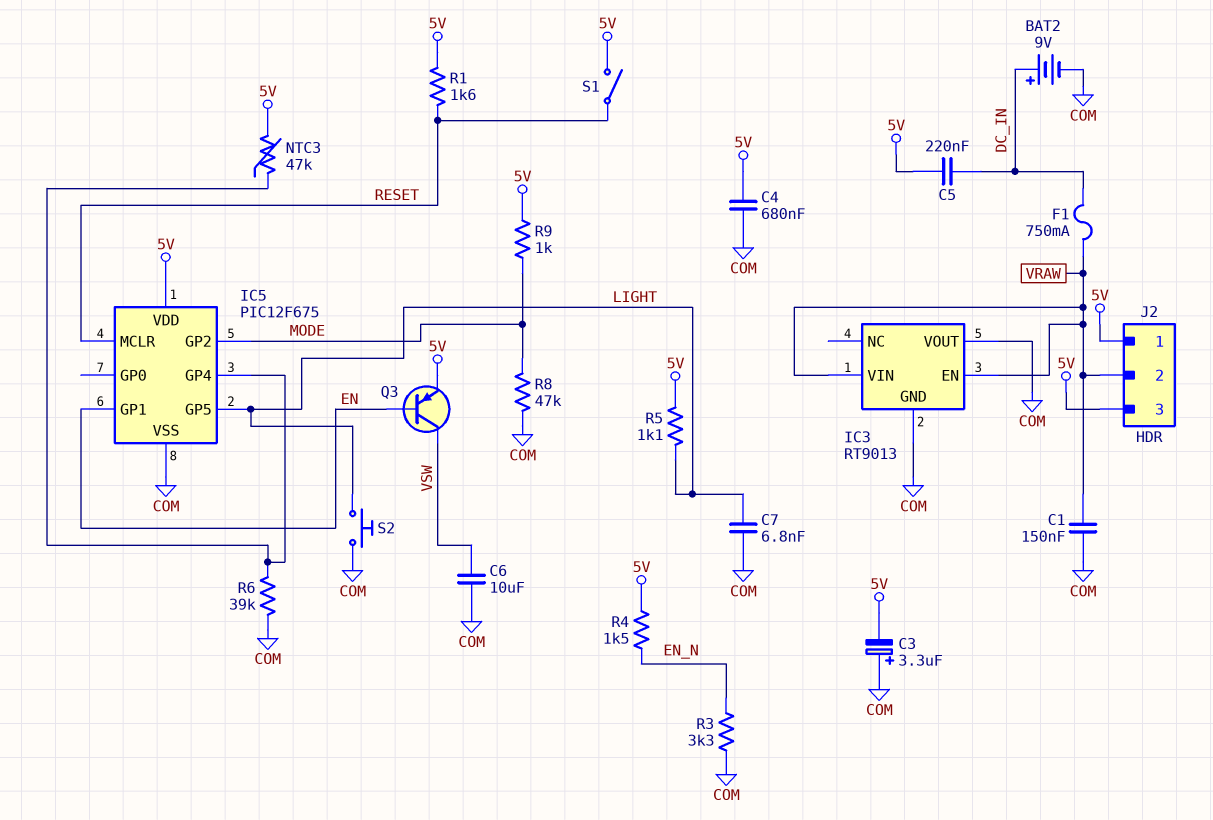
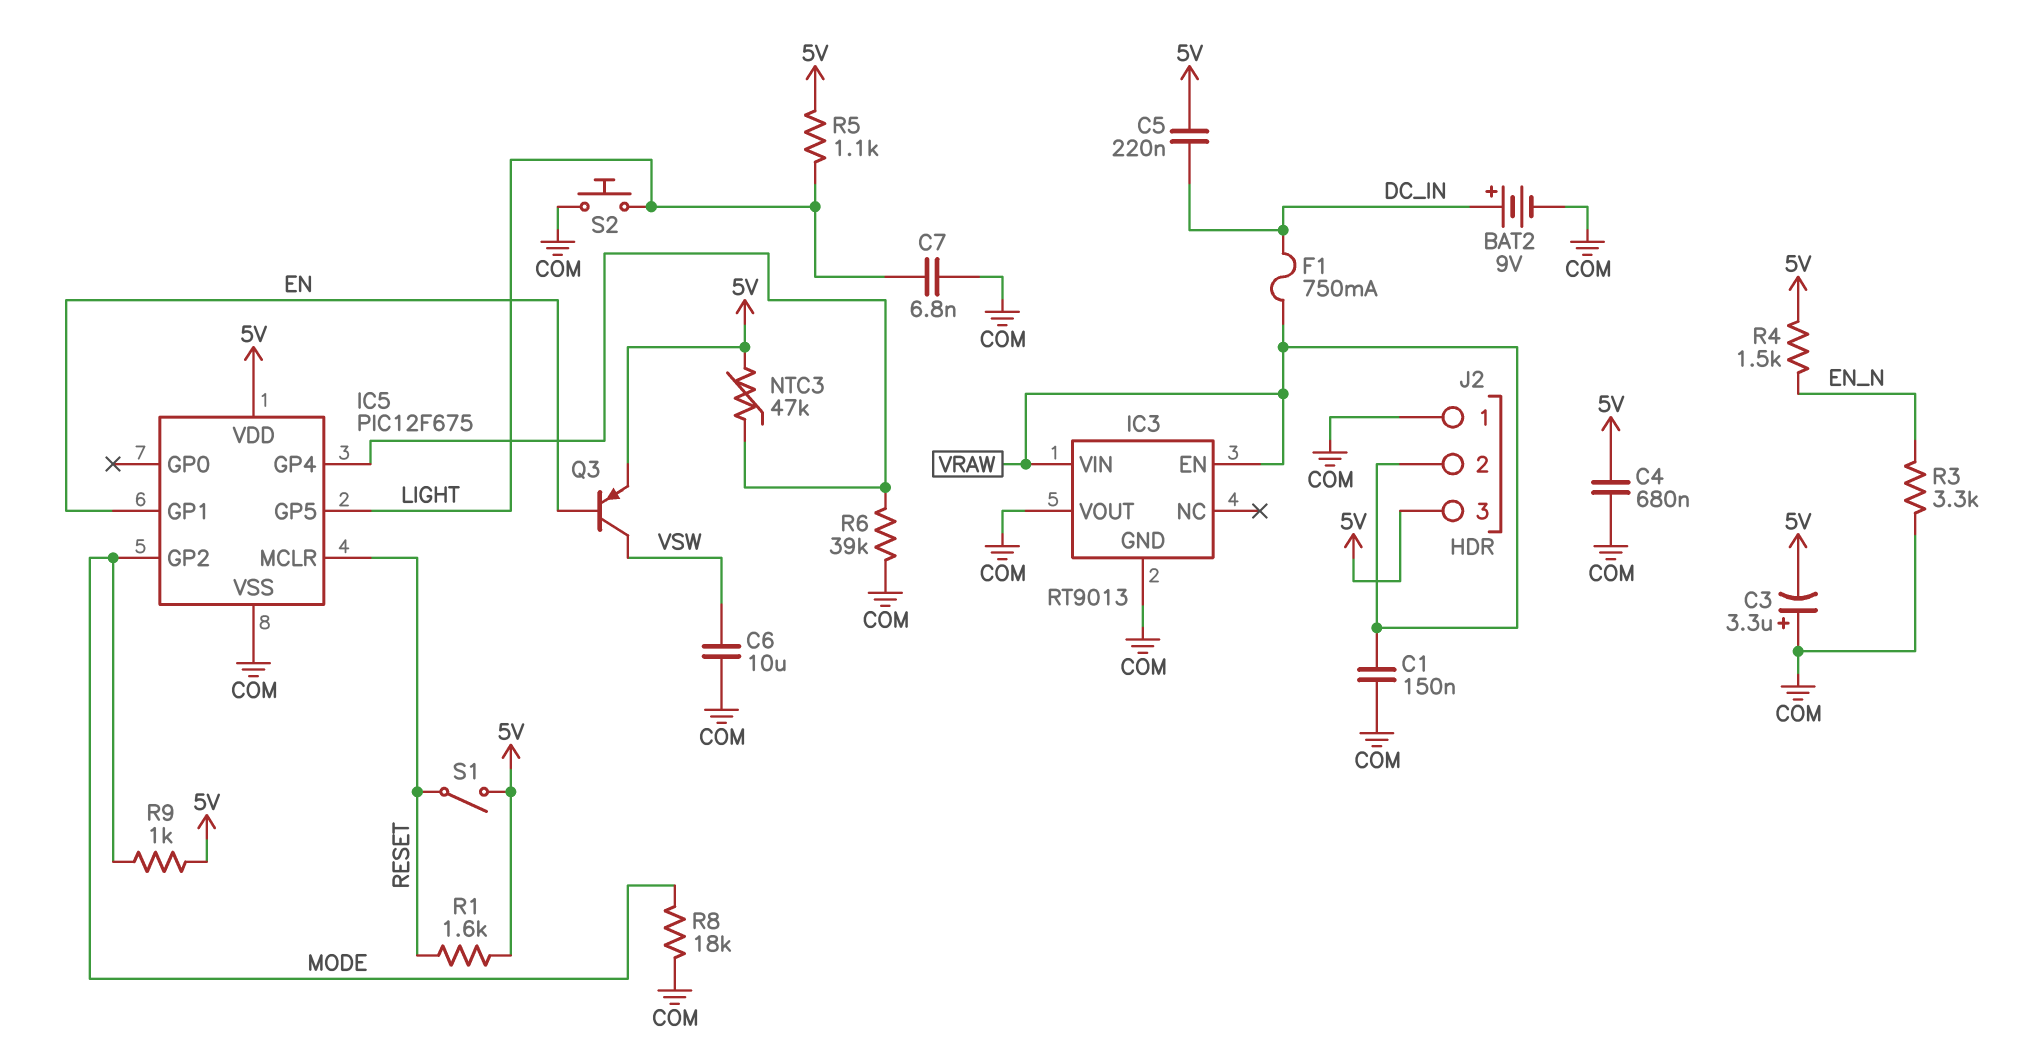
J2 pin 1: 5V -> COM
R8: 47k (COM, MODE) -> 18k (COM, MODE)

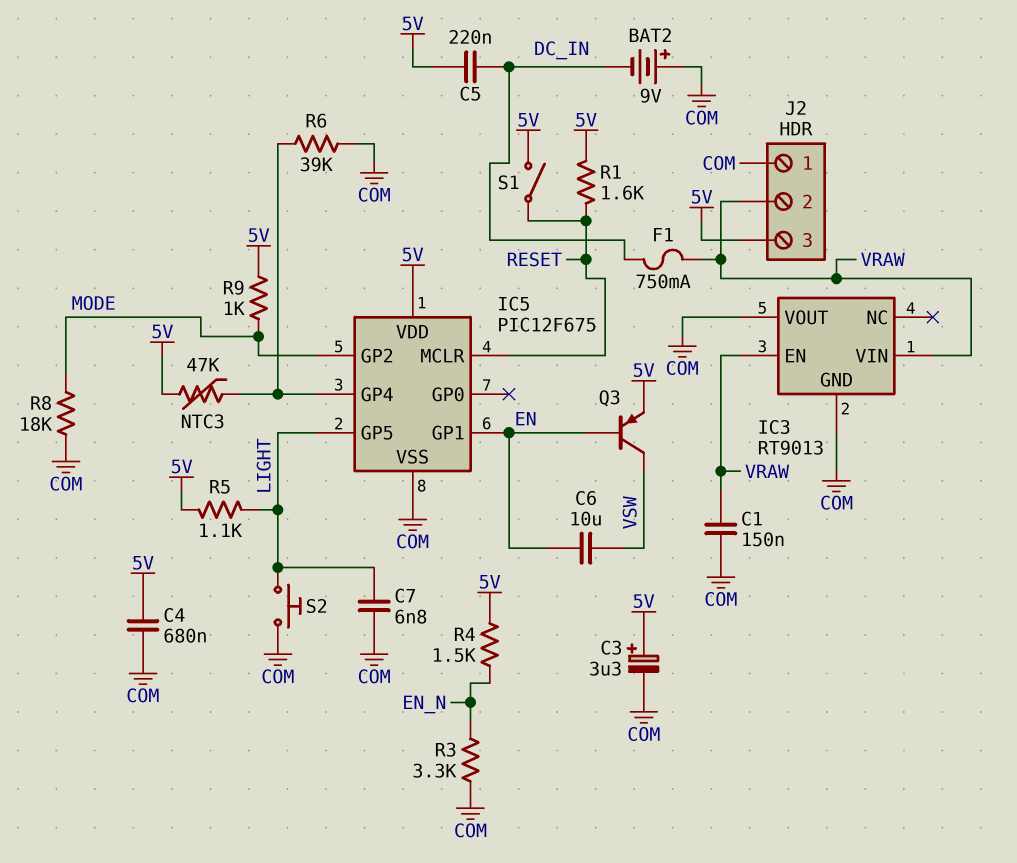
BAT2: 9V (plus DC_IN, minus COM) -> 9V (plus COM, minus DC_IN)
C3: 3.3uF (plus COM, minus 5V) -> 3.3uF (plus 5V, minus COM)
C6: 10uF (COM, VSW) -> 10uF (EN, VSW)

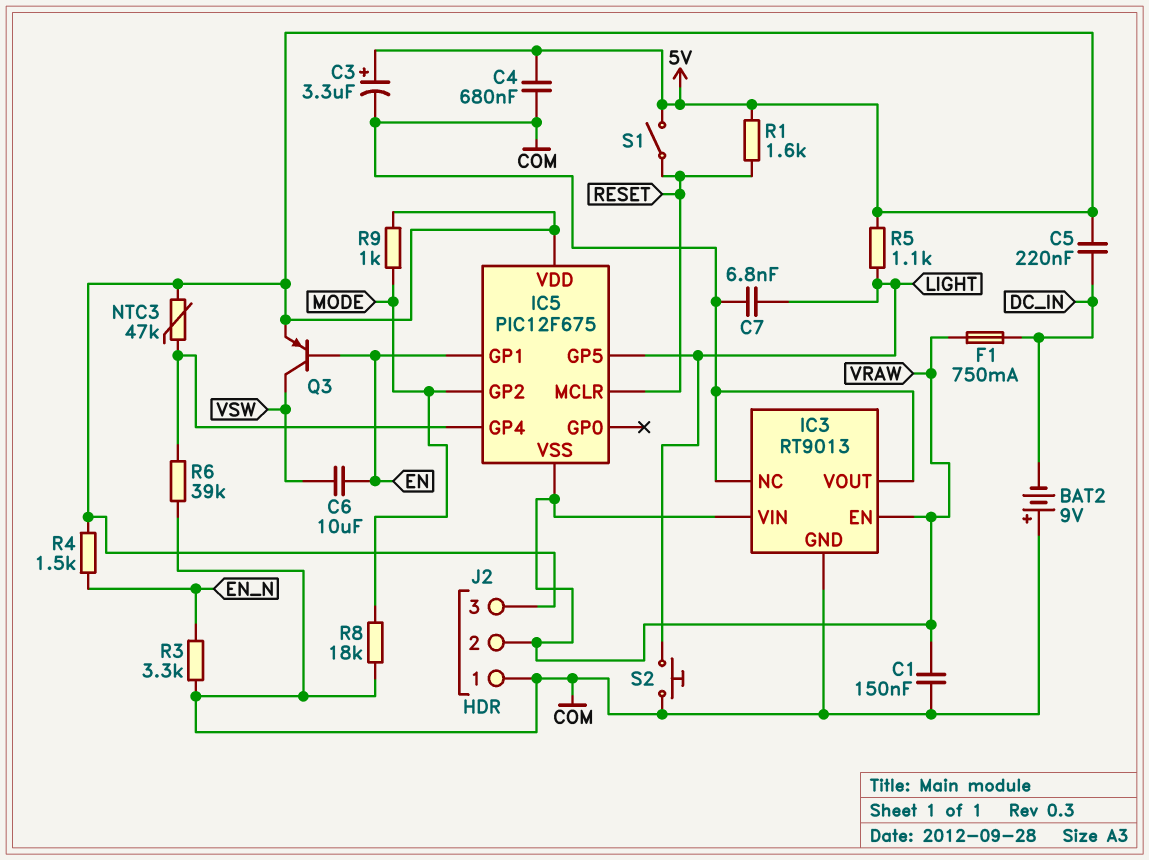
IC3 pin NC: none -> COM
IC5 pin VSS: COM -> VRAW

